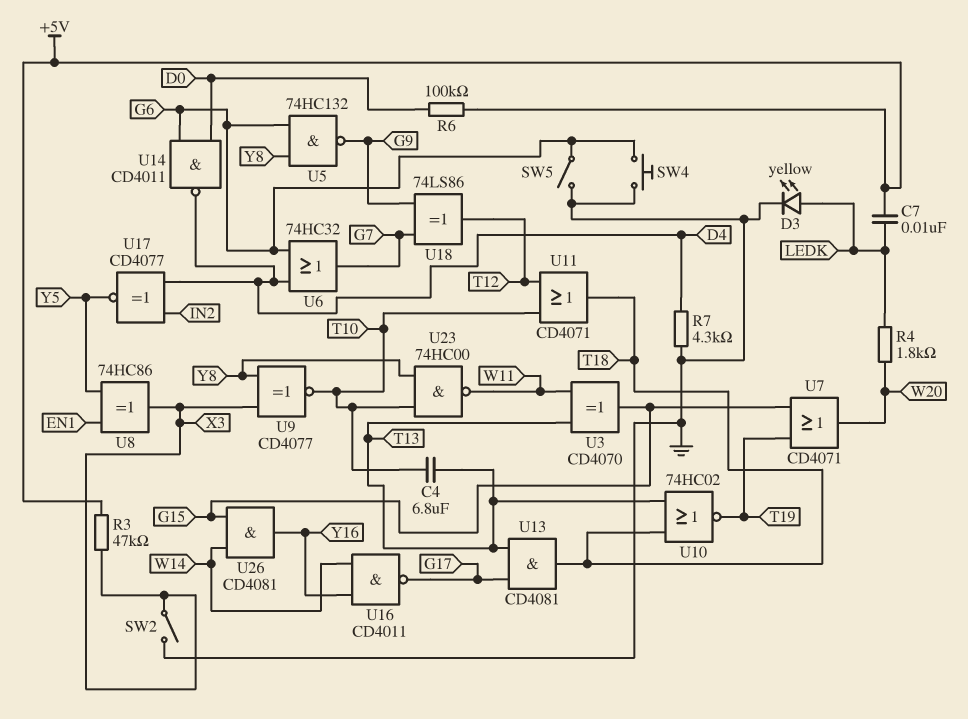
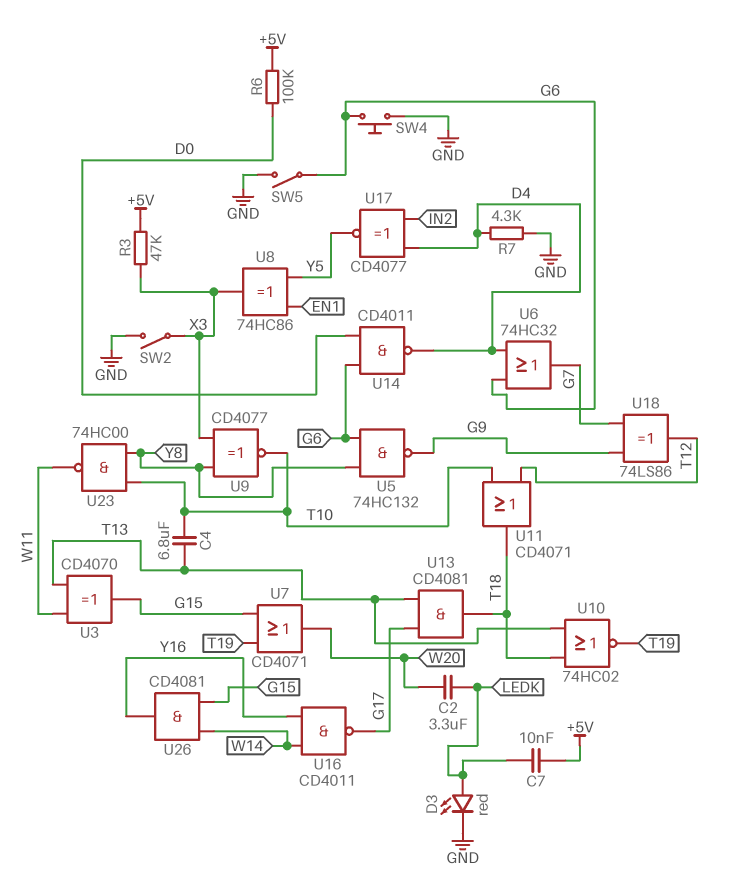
C2: none -> 3.3uF (LEDK, W20)
D3: LED yellow (A LEDK, K GND) -> LED red (A LEDK, K GND)
R4: 1.8k (LEDK, W20) -> none

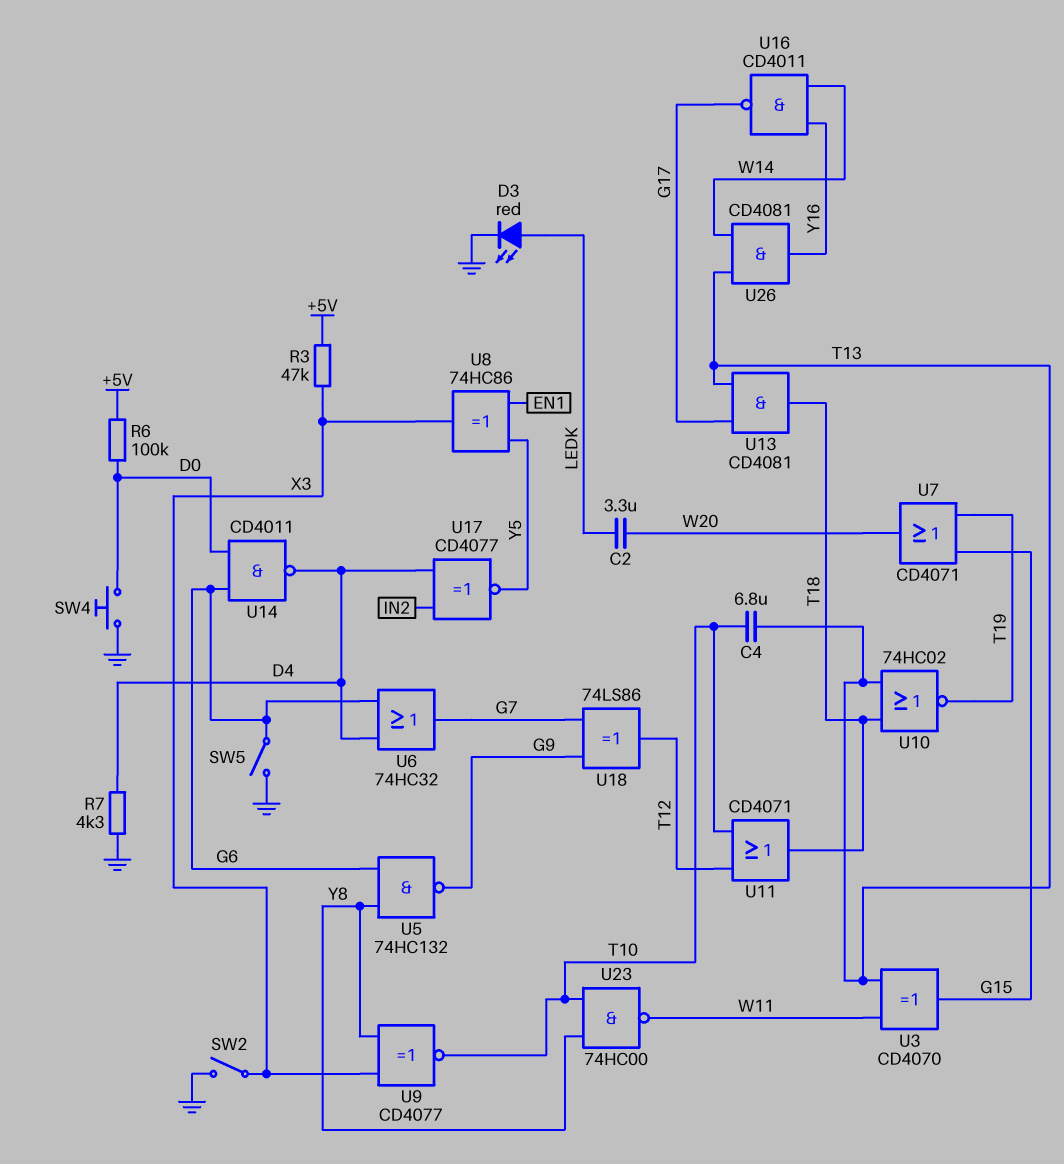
C7: 10nF (+5V, LEDK) -> none
SW4: button (G6, GND) -> button (D0, GND)
U26: AND CD4081 (in G15, in W14, out Y16) -> AND CD4081 (in T13, in W14, out Y16)

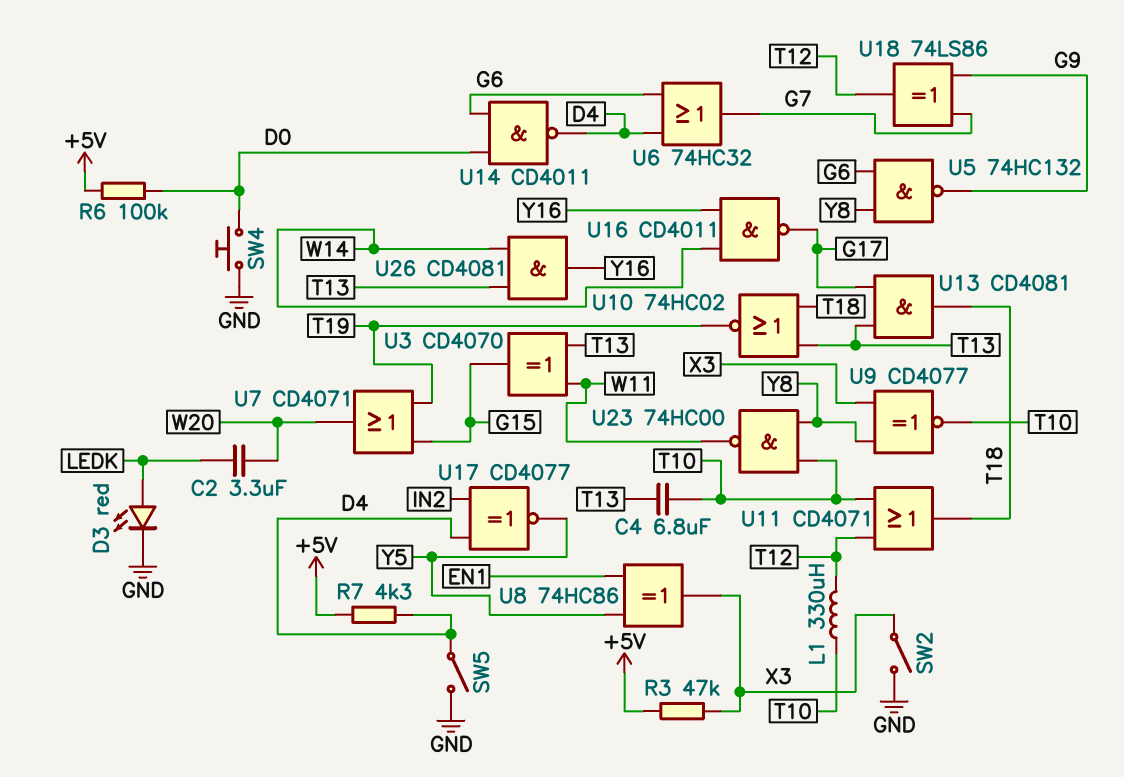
L1: none -> 330uH (T10, T12)
R7: 4.3k (D4, GND) -> 4.3k (+5V, D4)
SW5: switch (G6, GND) -> switch (D4, GND)

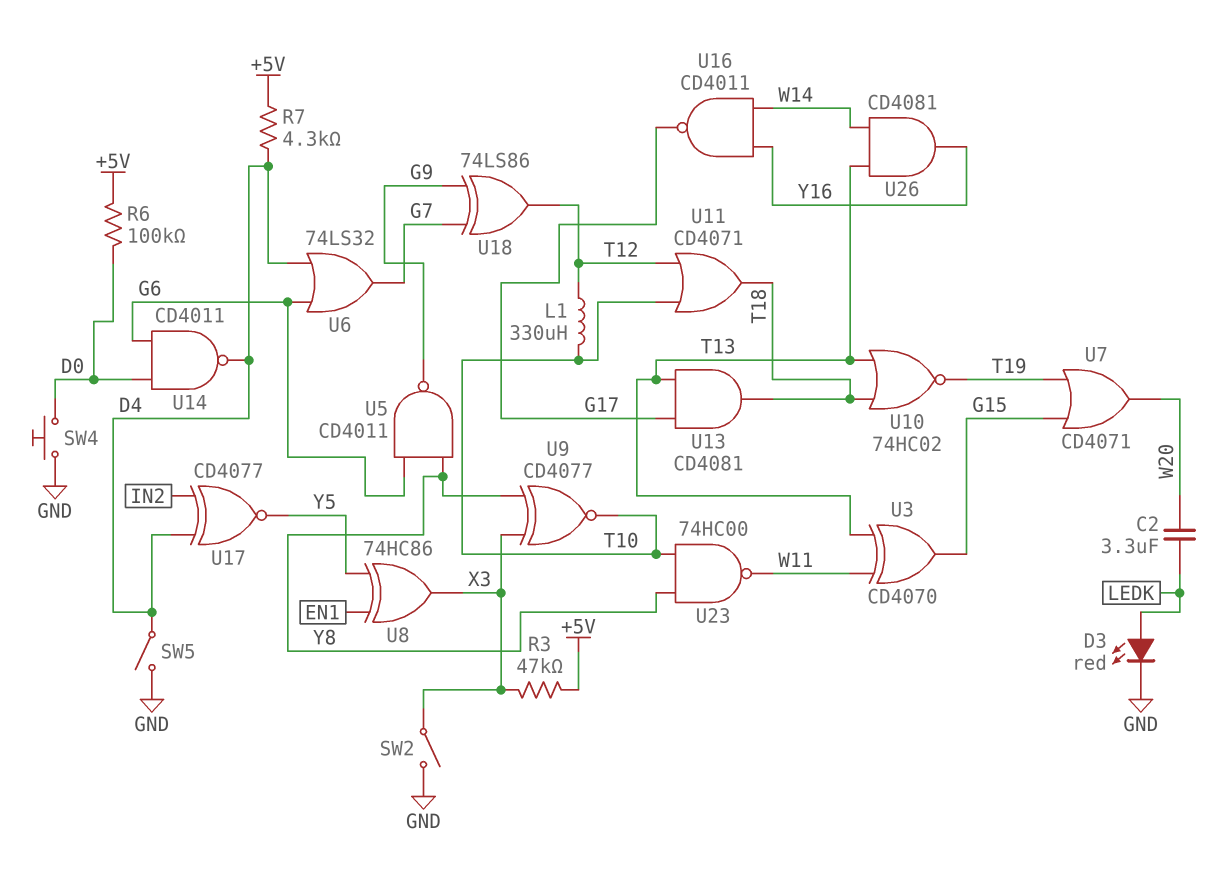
C4: 6.8uF (T10, T13) -> none
U5: NAND 74HC132 (in G6, in Y8, out G9) -> NAND CD4011 (in G6, in Y8, out G9)
U6: OR 74HC32 (in D4, in G6, out G7) -> OR 74LS32 (in D4, in G6, out G7)

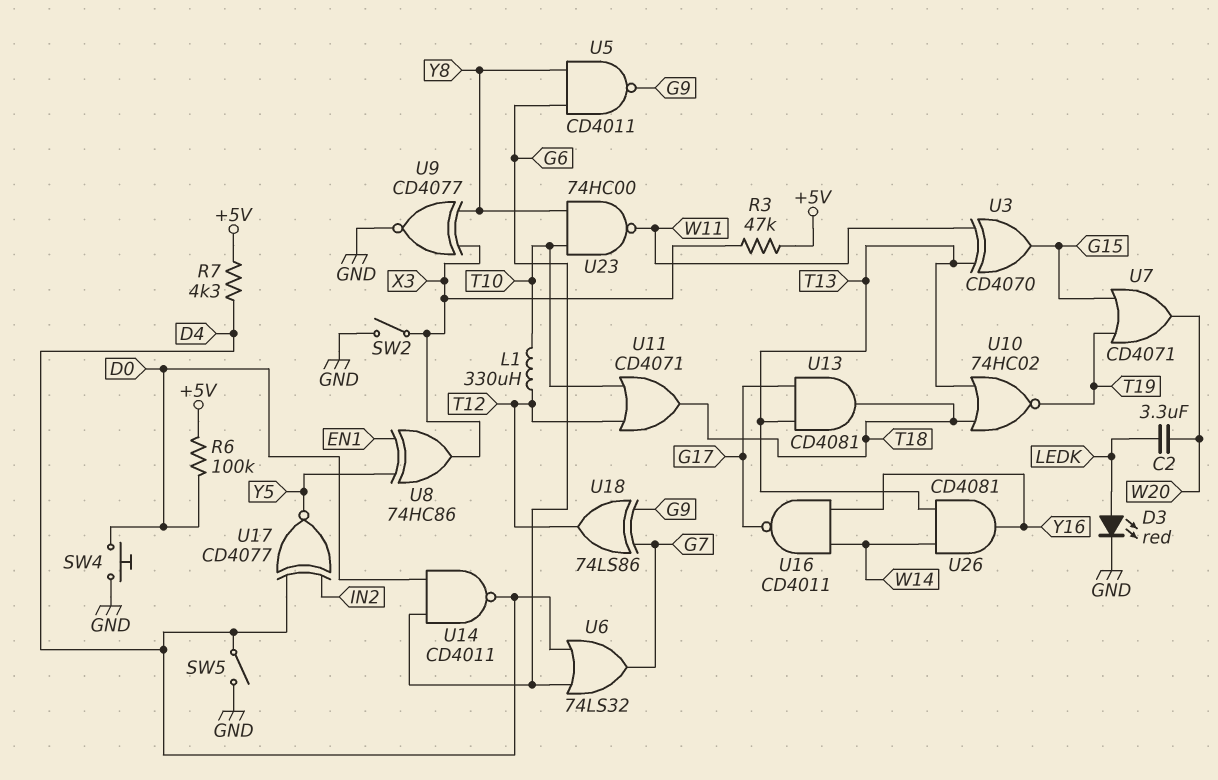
U9: XNOR CD4077 (in X3, in Y8, out T10) -> XNOR CD4077 (in X3, in Y8, out GND)

